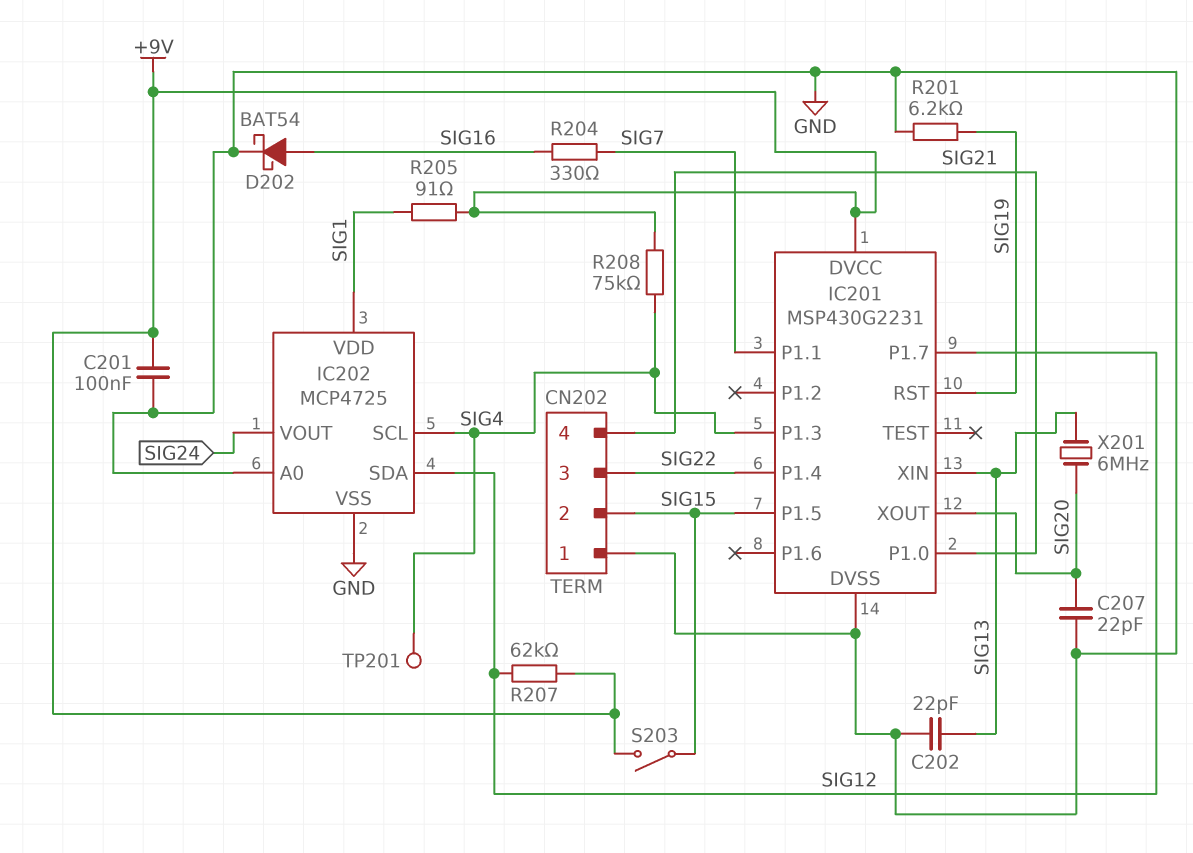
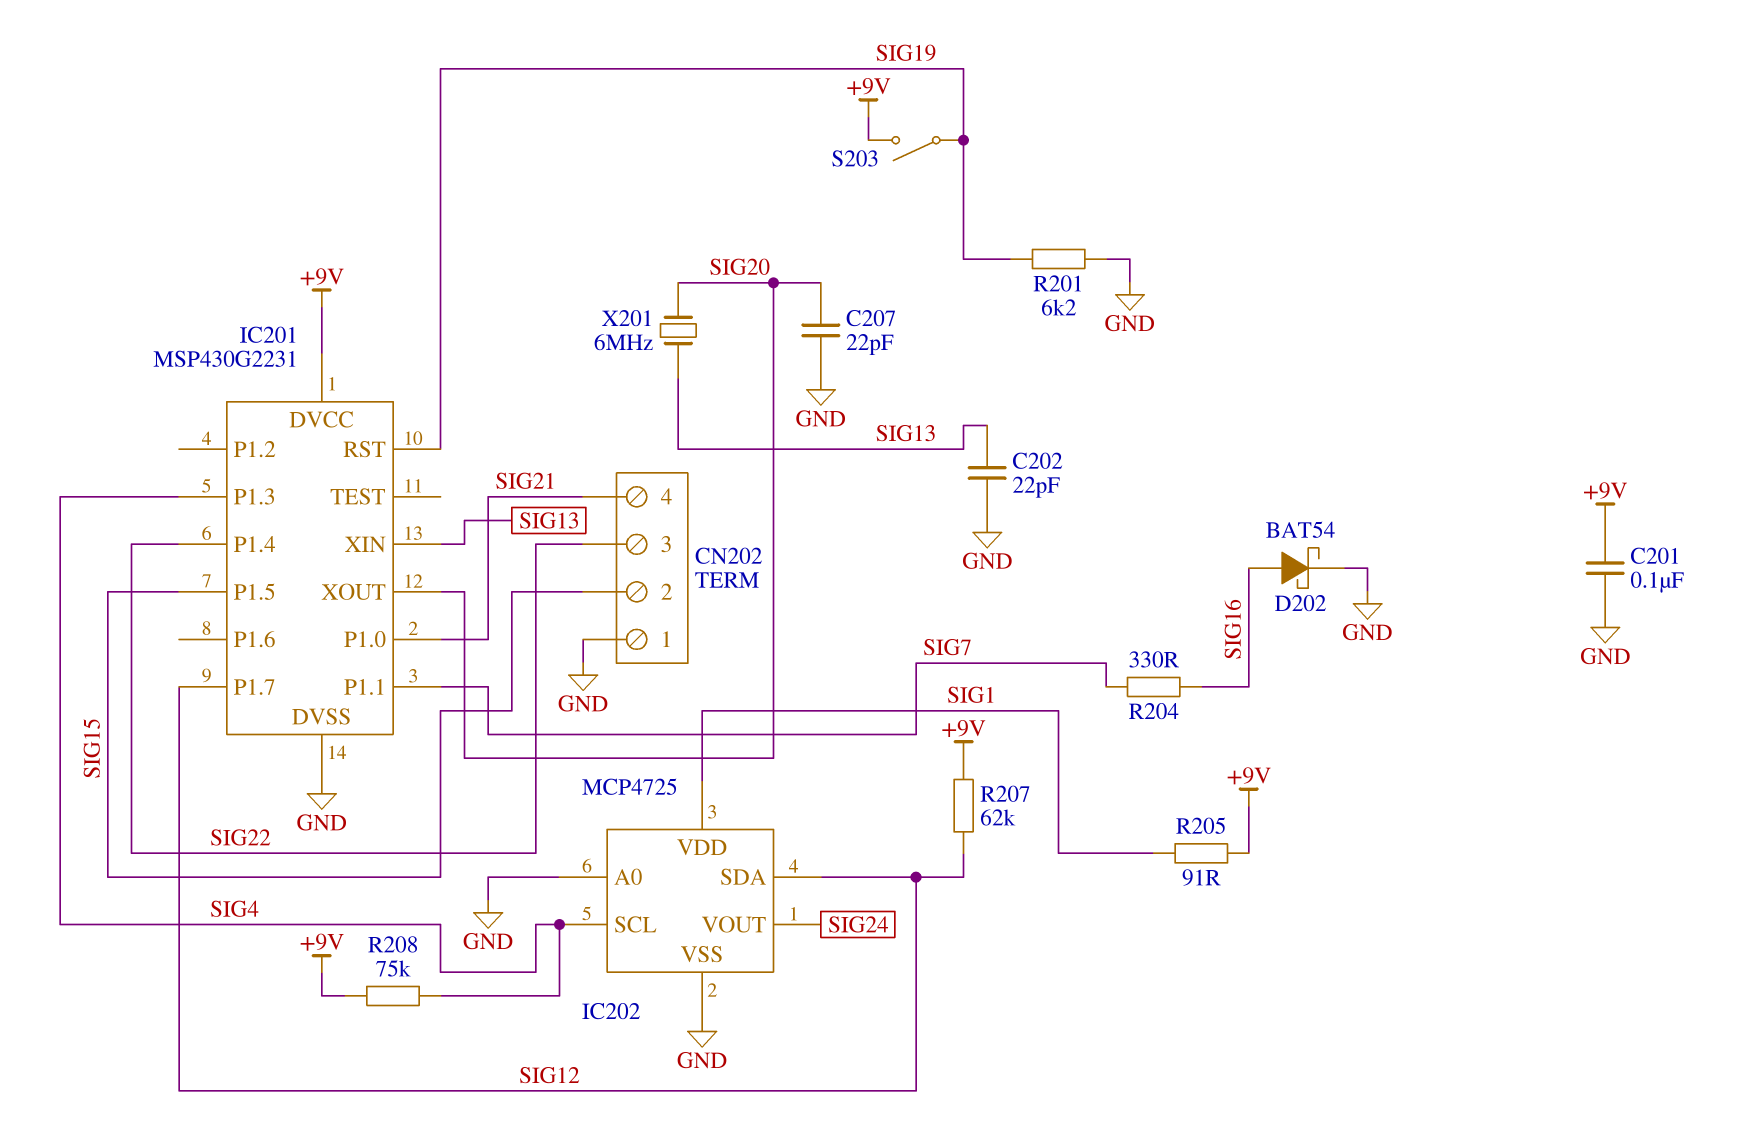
S203: switch (+9V, SIG15) -> switch (+9V, SIG19)
TP201: test point (SIG4) -> none

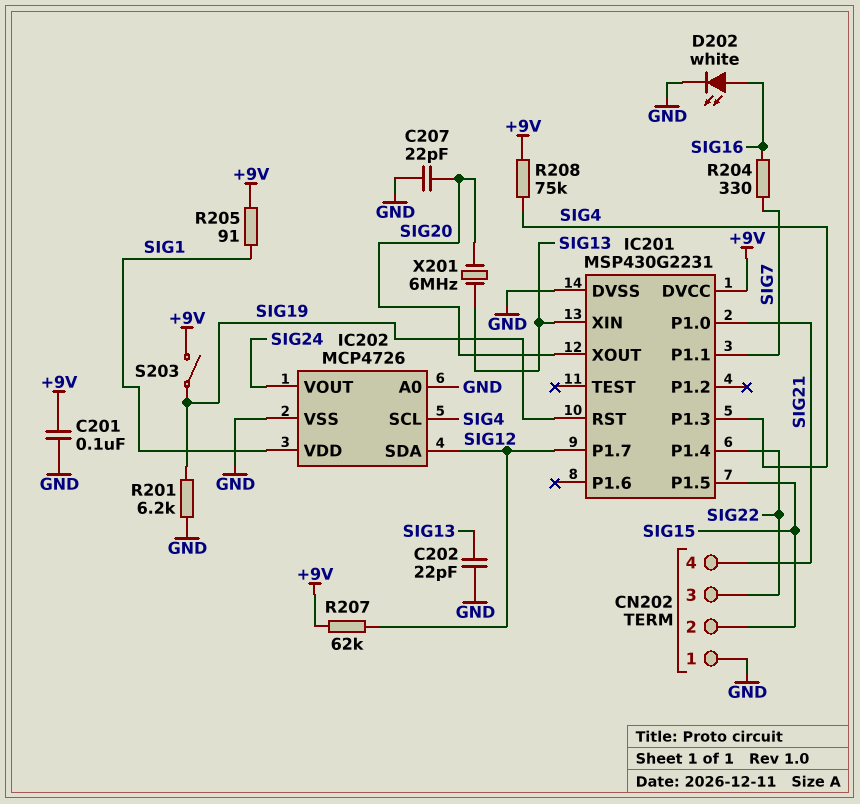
D202: schottky BAT54 (A SIG16, K GND) -> LED white (A SIG16, K GND)
IC202: MCP4725 -> MCP4726

